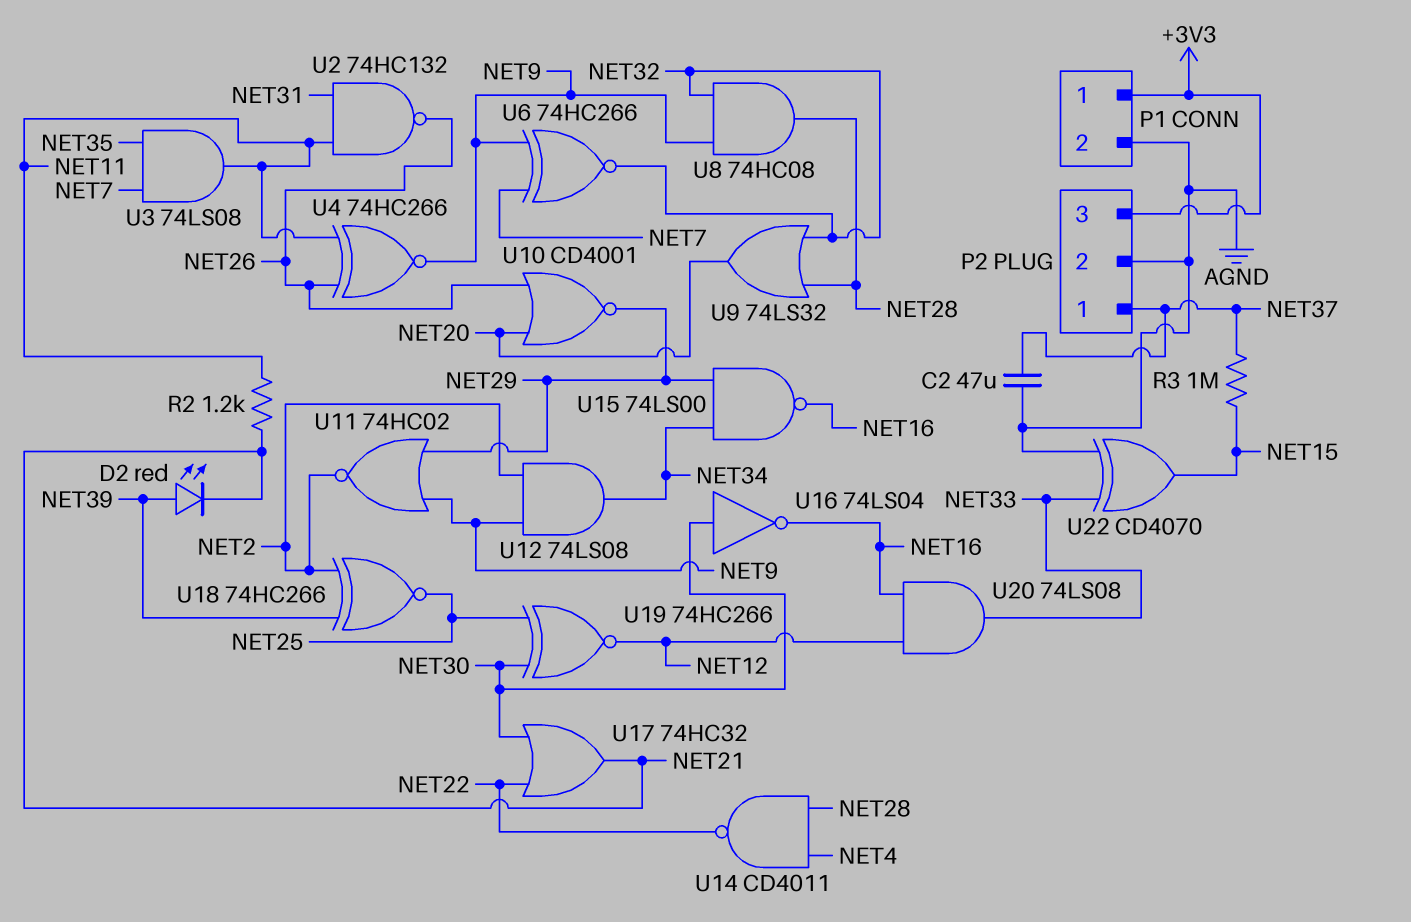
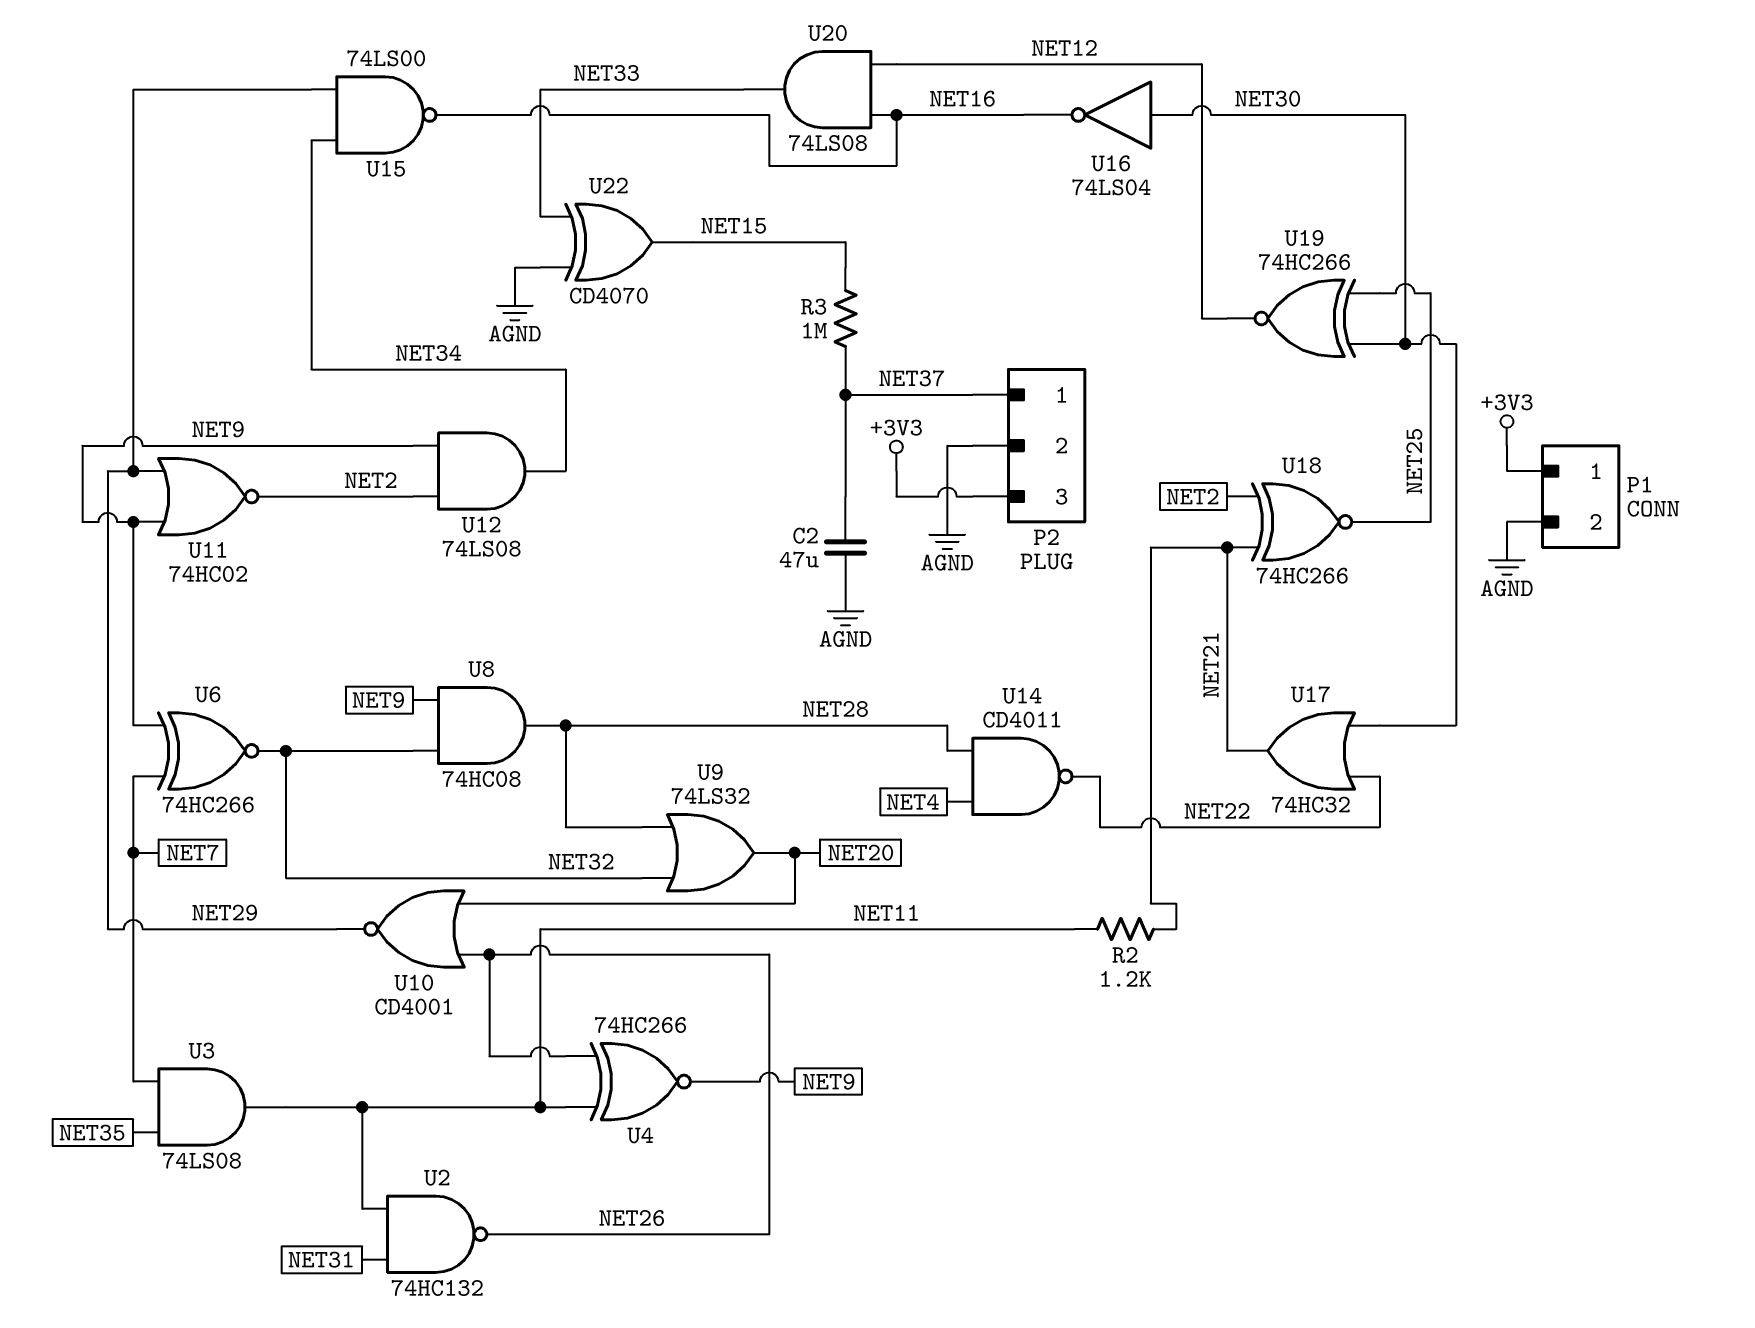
D2: LED red (A NET39, K NET21) -> none
U18: XNOR 74HC266 (in NET2, in NET39, out NET25) -> XNOR 74HC266 (in NET2, in NET21, out NET25)

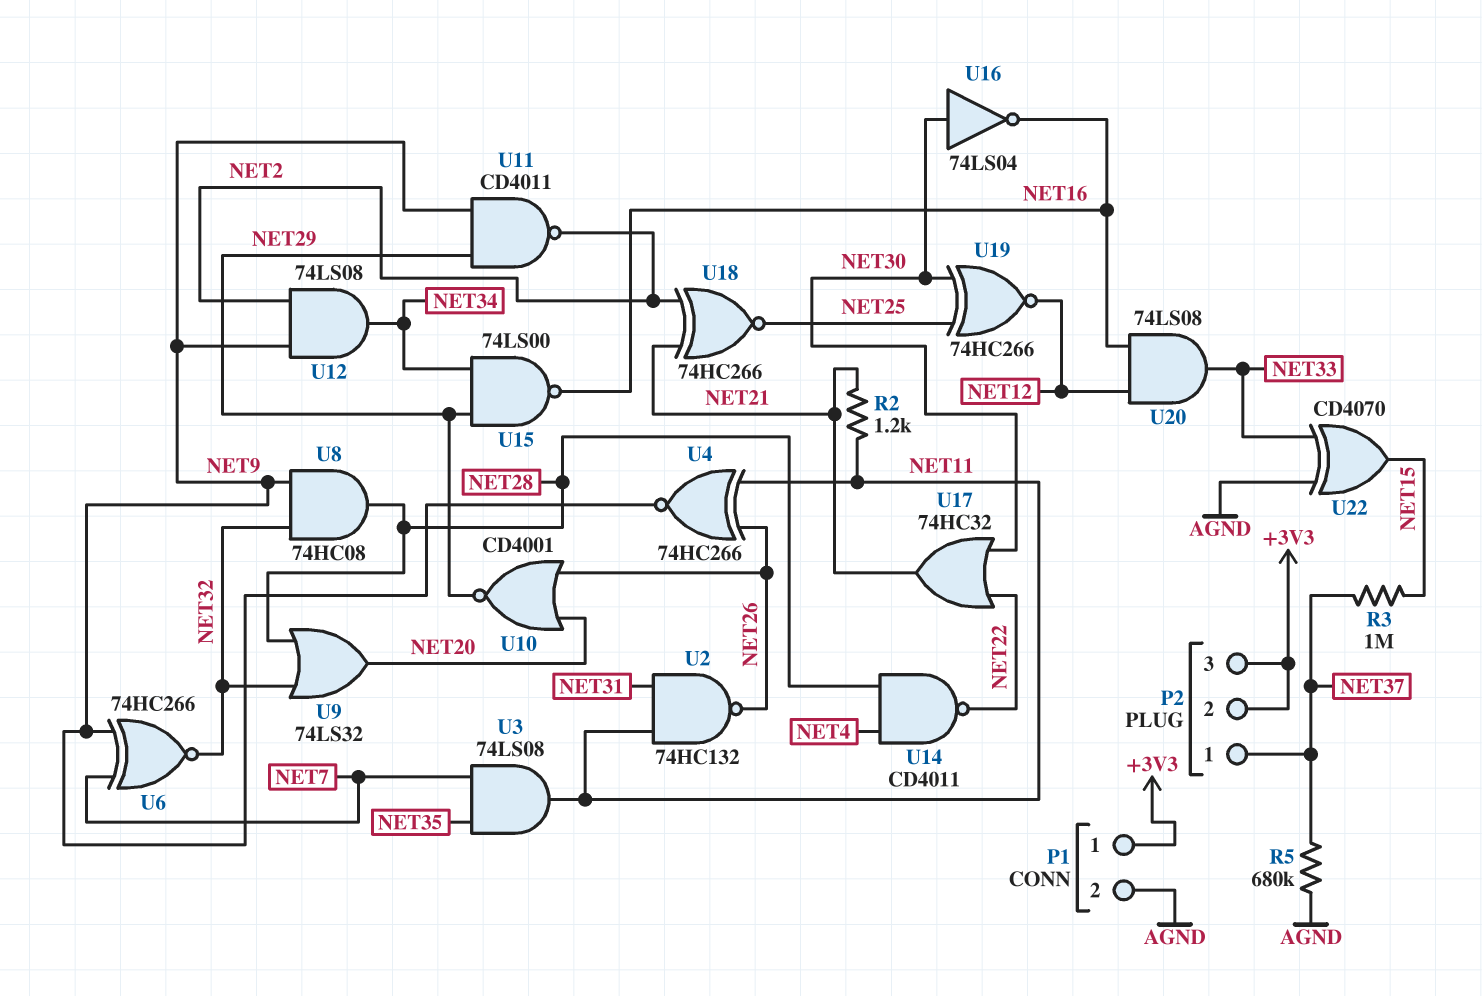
C2: 47uF (AGND, NET37) -> none
P2 pin 2: AGND -> +3V3
R5: none -> 680k (AGND, NET37)
U11: NOR 74HC02 (in NET9, in NET29, out NET2) -> NAND CD4011 (in NET9, in NET29, out NET2)

